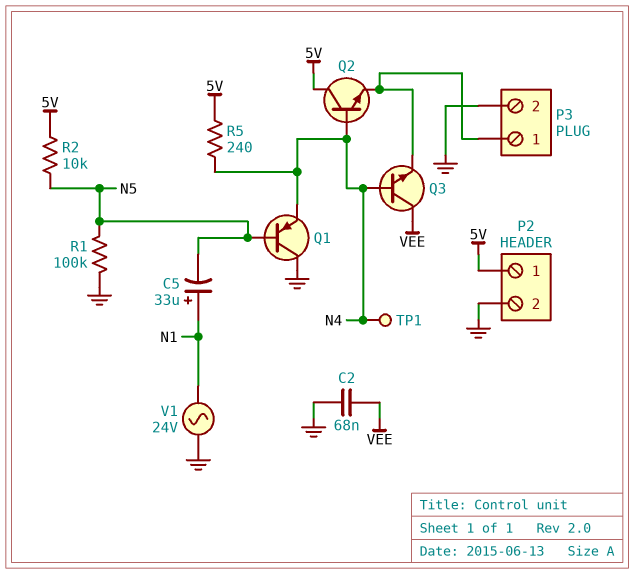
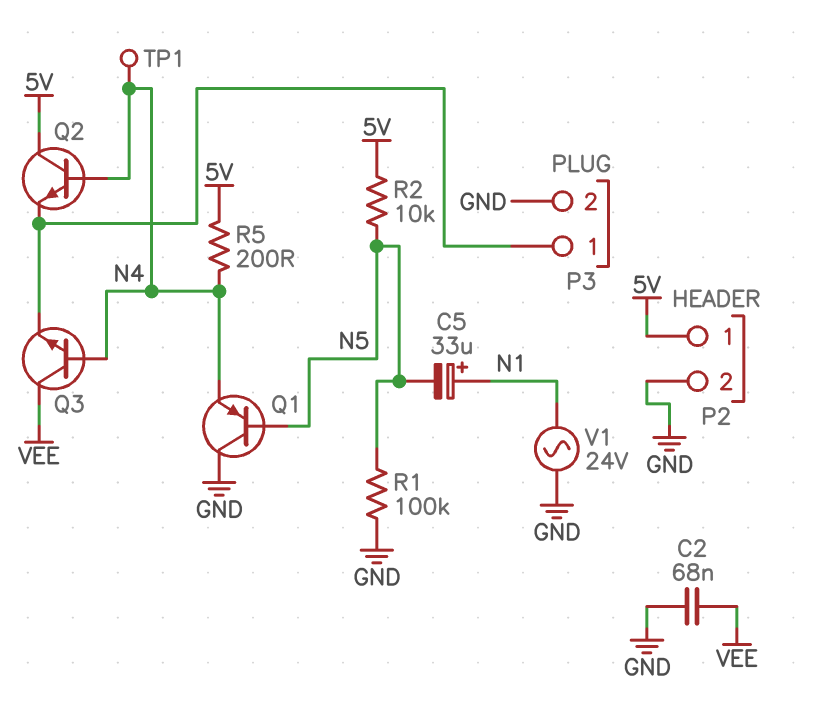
R5: 240 (5V, N4) -> 200 (5V, N4)

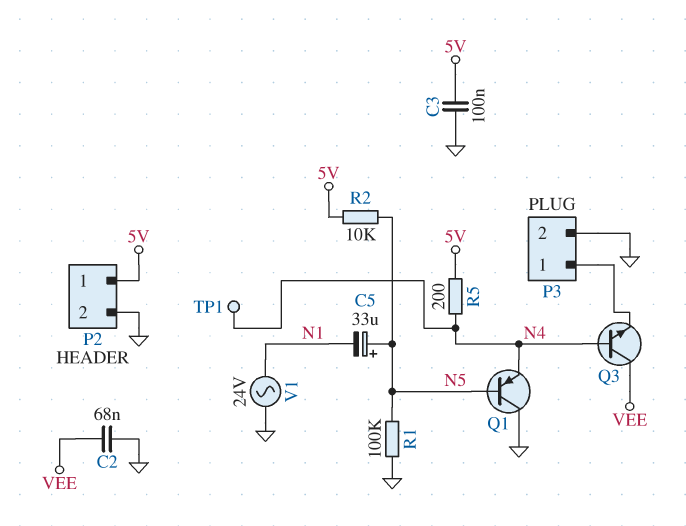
C3: none -> 100nF (5V, GND)
C5: 33uF (plus N1, minus N5) -> 33uF (plus N5, minus N1)
Q2: NPN (B N4, C 5V, E P3/1) -> none

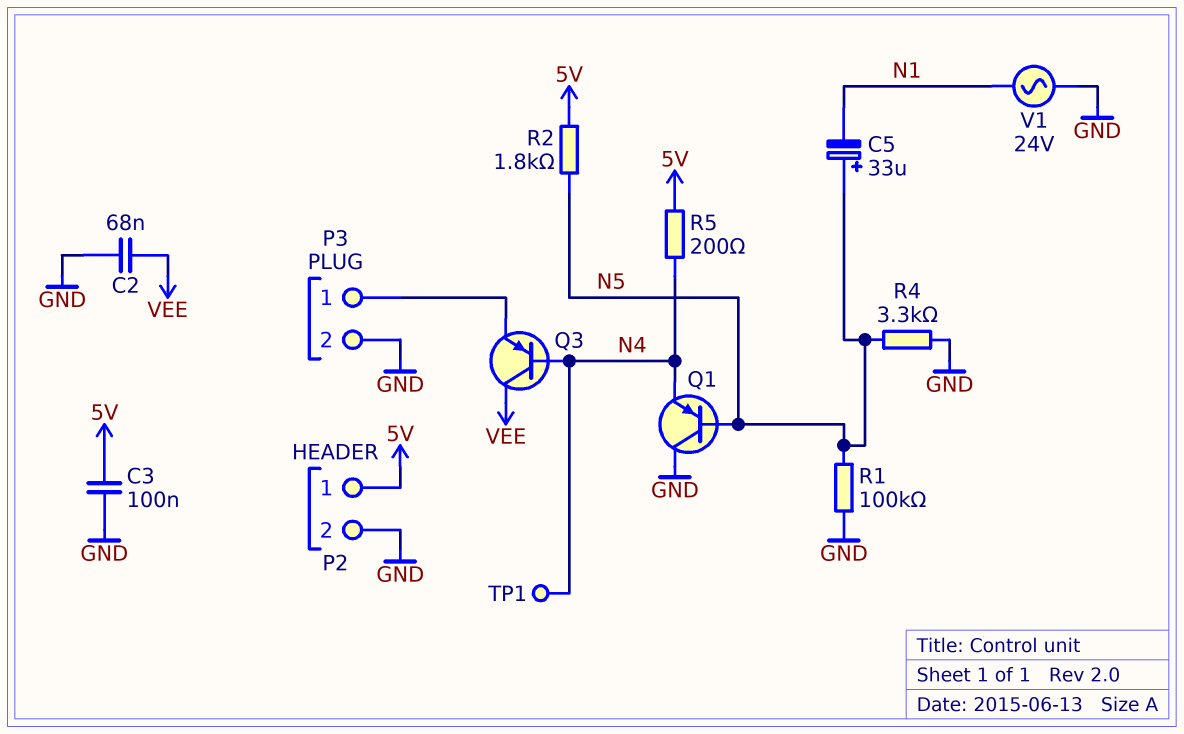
Q3: NPN (B N4, C VEE, E P3/1) -> PNP (B N4, C VEE, E P3/1)
R2: 10k (5V, N5) -> 1.8k (5V, N5)
R4: none -> 3.3k (GND, N5)

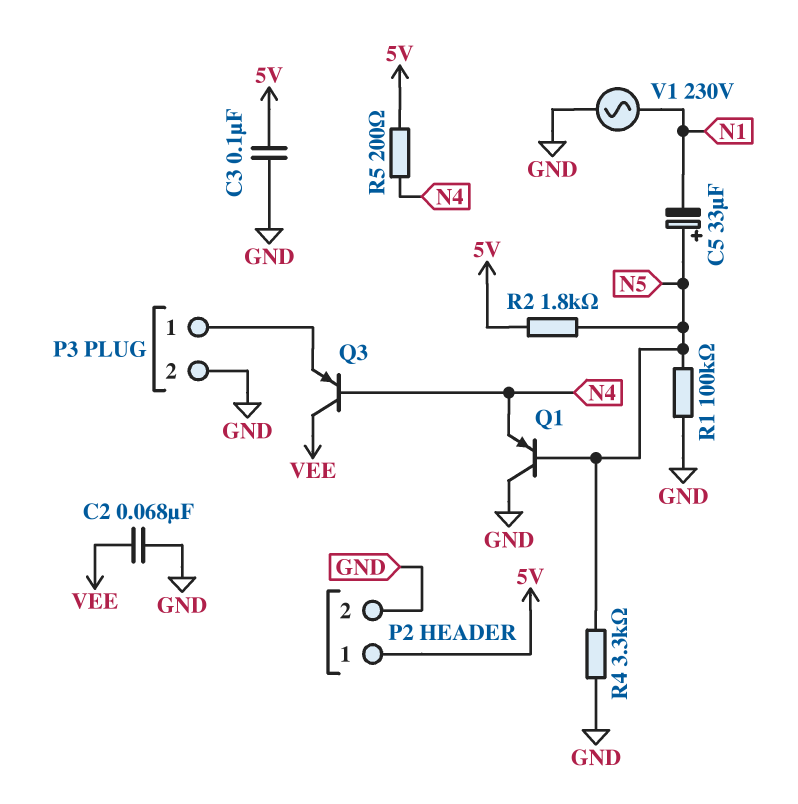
TP1: test point (N4) -> none
V1: AC 24V (GND, N1) -> AC 230V (GND, N1)

